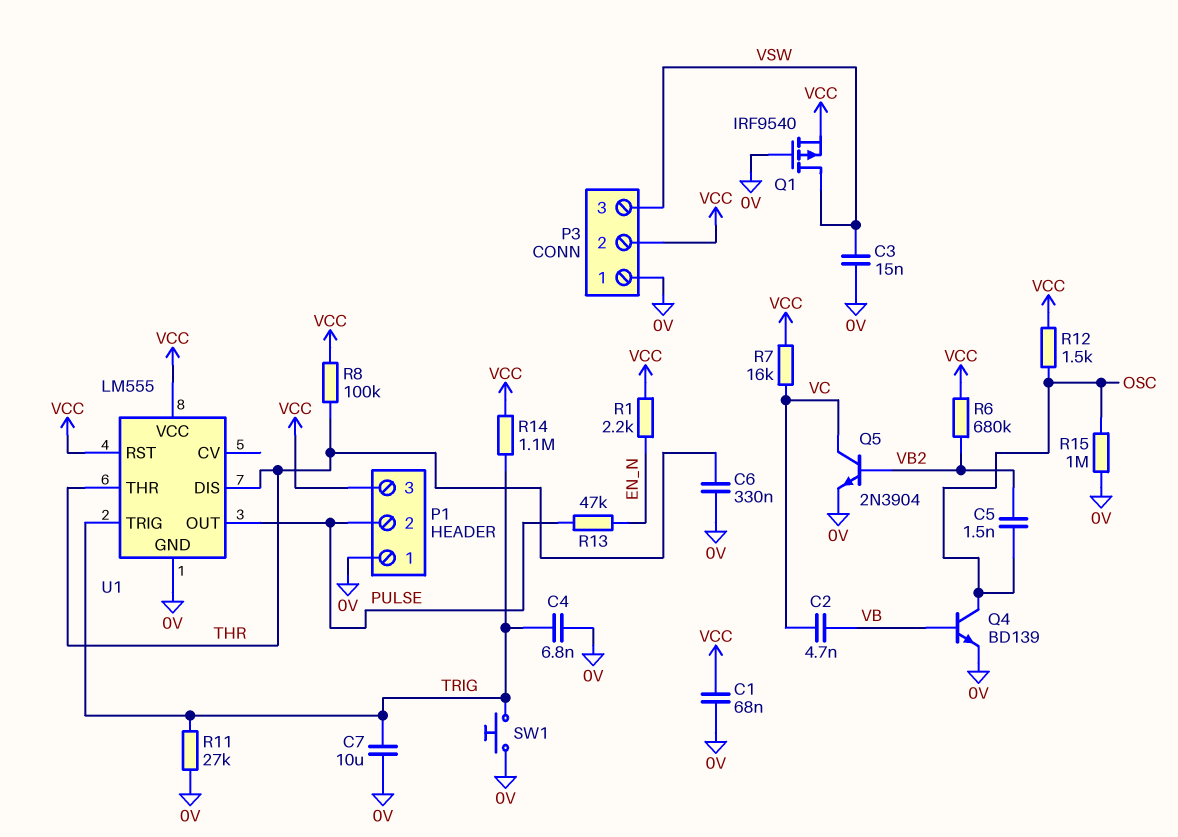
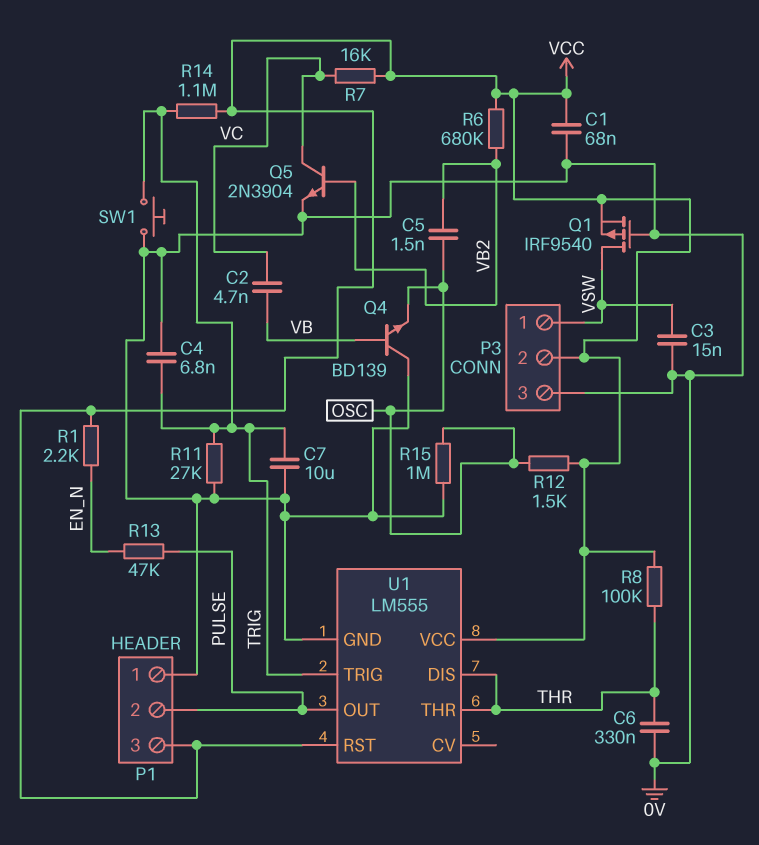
P3 pin 1: 0V -> VSW
P3 pin 3: VSW -> 0V
Q4: NPN BD139 (B VB, C OSC, E 0V) -> NPN BD139 (B VB, C 0V, E OSC)

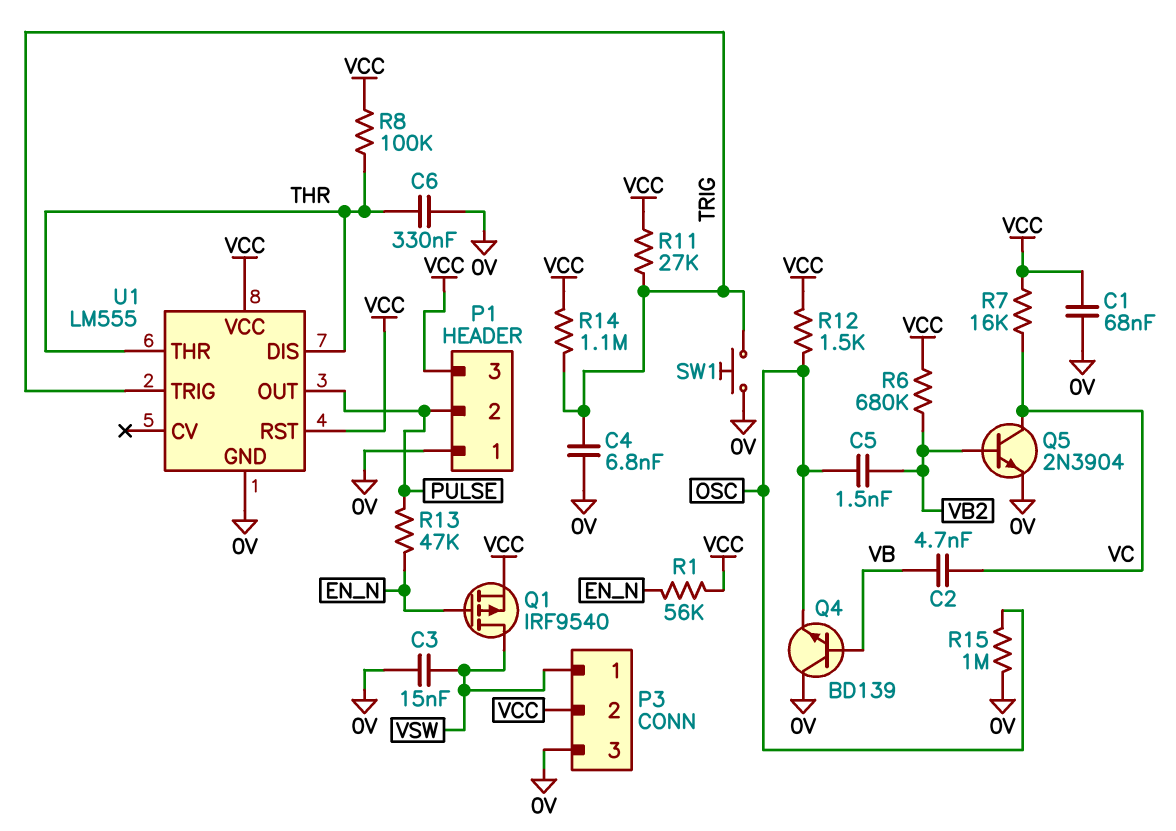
C7: 10uF (0V, TRIG) -> none
Q1: PMOS IRF9540 (G 0V, D VSW, S VCC) -> PMOS IRF9540 (G EN_N, D VSW, S VCC)
R1: 2.2k (EN_N, VCC) -> 56k (EN_N, VCC)
R11: 27k (0V, TRIG) -> 27k (TRIG, VCC)

